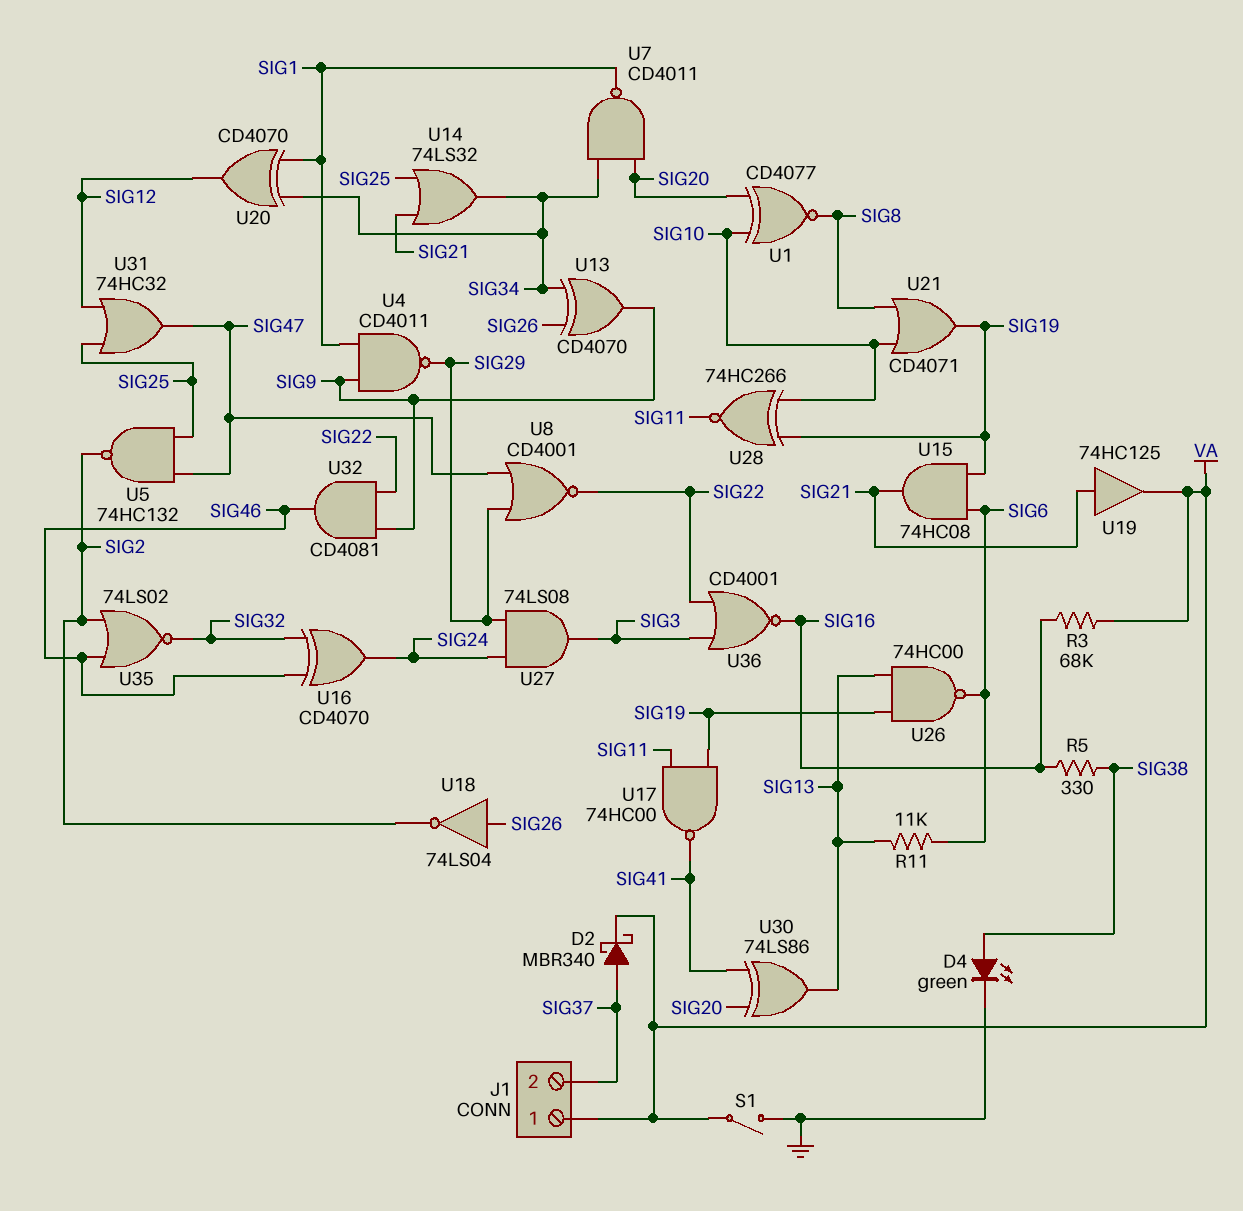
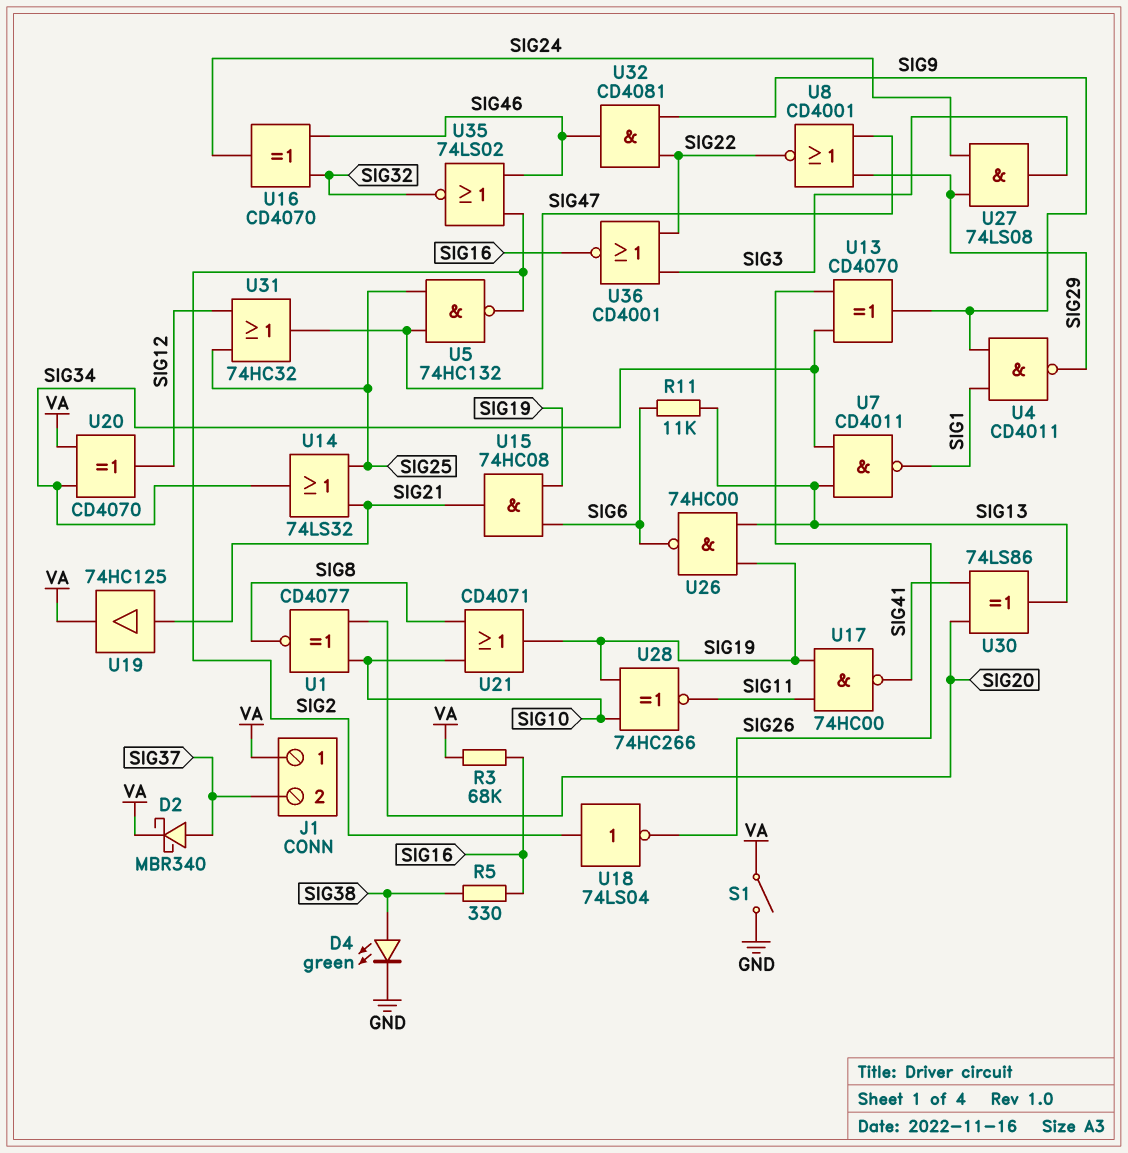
U7: NAND CD4011 (in SIG20, in SIG34, out SIG1) -> NAND CD4011 (in SIG13, in SIG34, out SIG1)
U18: NOT 74LS04 (in SIG26, out SIG2) -> NOT 74LS04 (in SIG2, out SIG26)
U20: XOR CD4070 (in SIG1, in SIG34, out SIG12) -> XOR CD4070 (in SIG34, in VA, out SIG12)

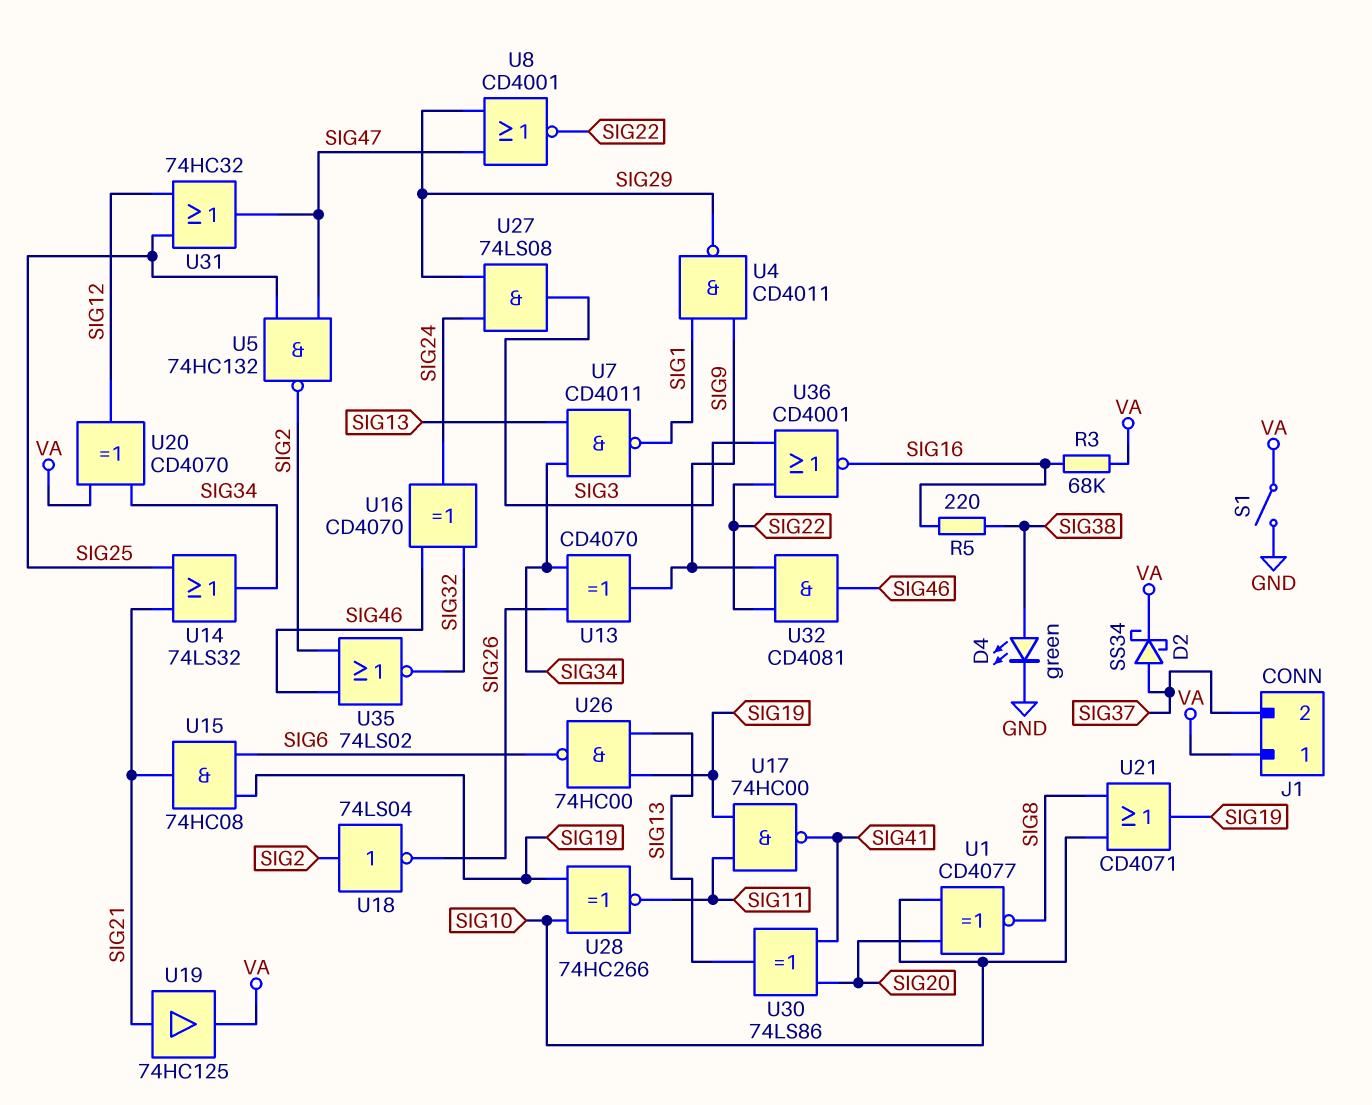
D2: schottky MBR340 (A SIG37, K VA) -> schottky SS34 (A SIG37, K VA)
R5: 330 (SIG16, SIG38) -> 220 (SIG16, SIG38)
R11: 11k (SIG6, SIG13) -> none

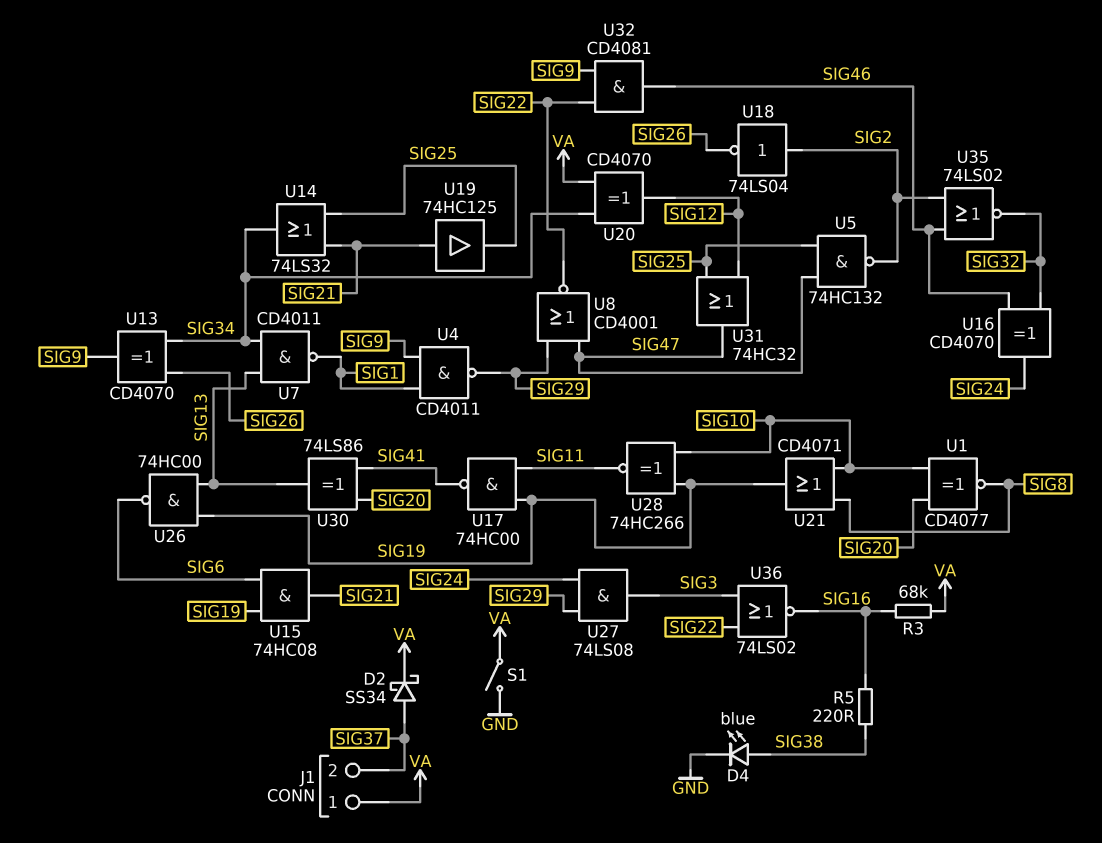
D4: LED green (A SIG38, K GND) -> LED blue (A SIG38, K GND)
U19: buffer 74HC125 (in SIG21, out VA) -> buffer 74HC125 (in SIG21, out SIG25)
U36: NOR CD4001 (in SIG3, in SIG22, out SIG16) -> NOR 74LS02 (in SIG3, in SIG22, out SIG16)

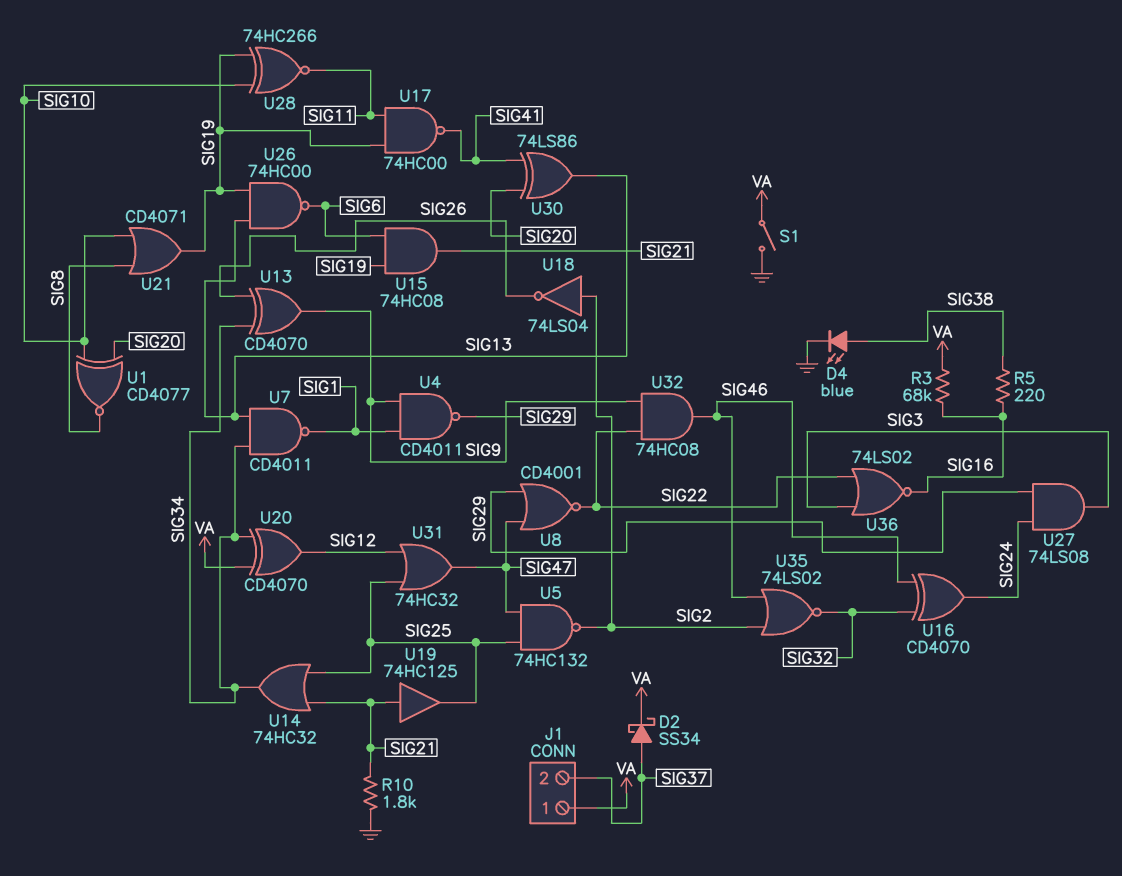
R10: none -> 1.8k (GND, SIG21)
U14: OR 74LS32 (in SIG21, in SIG25, out SIG34) -> OR 74HC32 (in SIG21, in SIG25, out SIG34)
U32: AND CD4081 (in SIG9, in SIG22, out SIG46) -> AND 74HC08 (in SIG9, in SIG22, out SIG46)

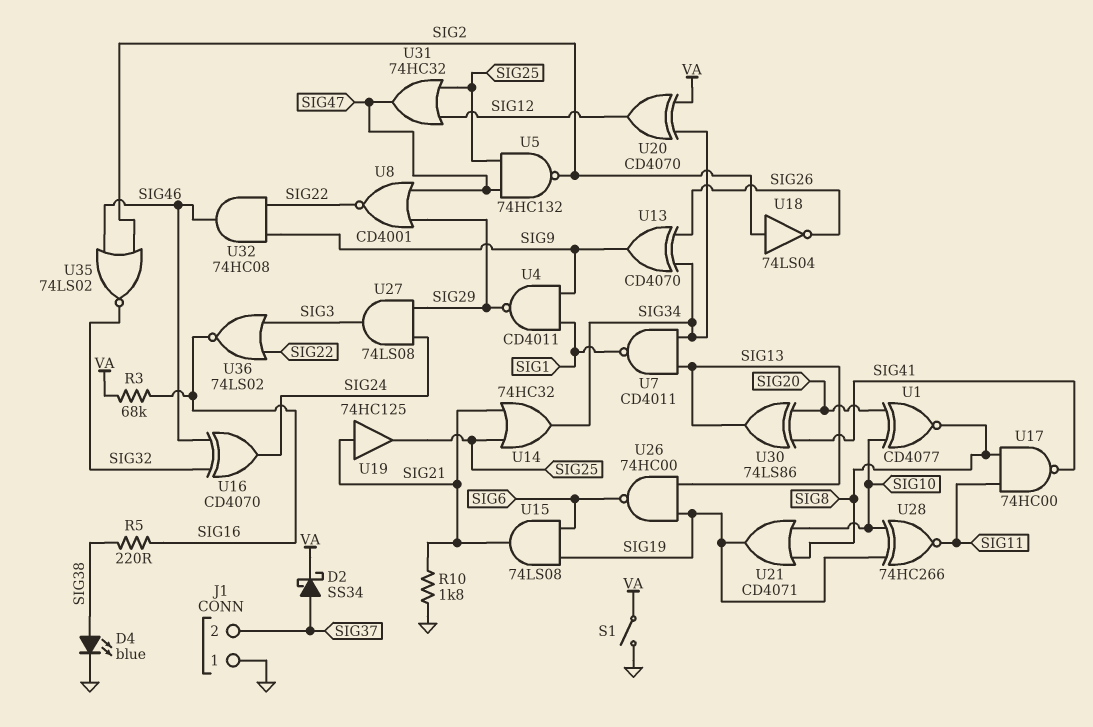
J1 pin 1: VA -> GND
U15: AND 74HC08 (in SIG6, in SIG19, out SIG21) -> AND 74LS08 (in SIG6, in SIG19, out SIG21)
U17: NAND 74HC00 (in SIG11, in SIG19, out SIG41) -> NAND 74HC00 (in SIG8, in SIG11, out SIG41)

